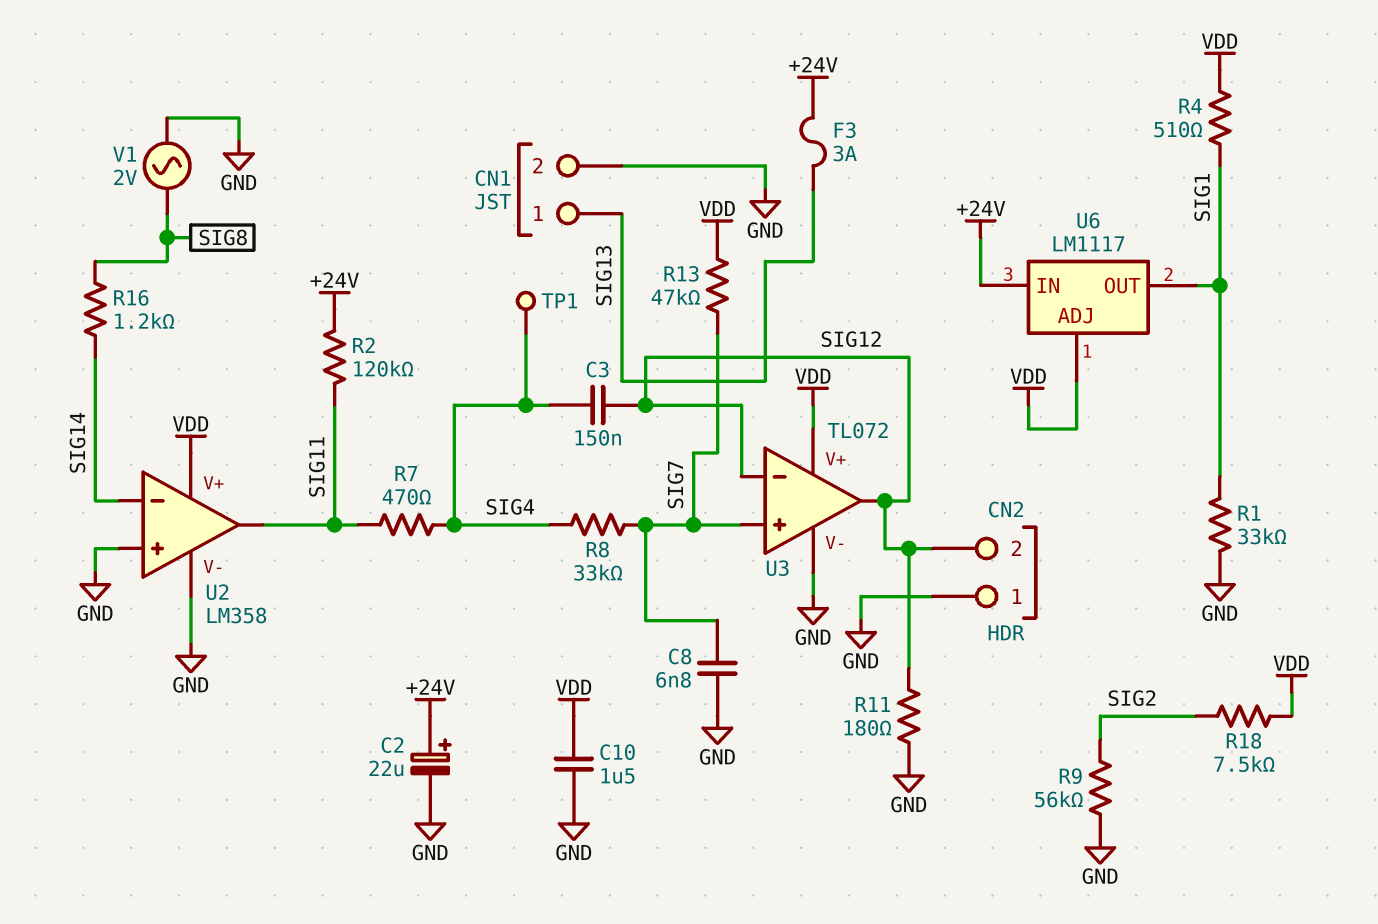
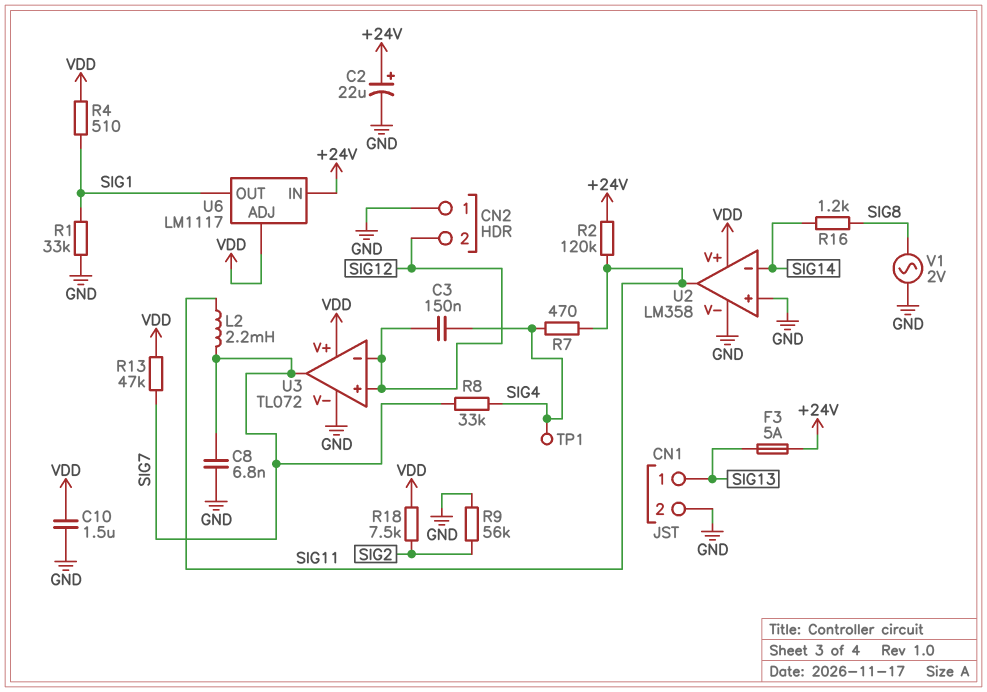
F3: 3A (+24V, SIG13) -> 5A (+24V, SIG13)
L2: none -> 2.2mH (SIG7, SIG11)
R11: 180 (GND, SIG12) -> none
U3 pin in+: SIG7 -> SIG12
U3 pin out: SIG12 -> SIG7

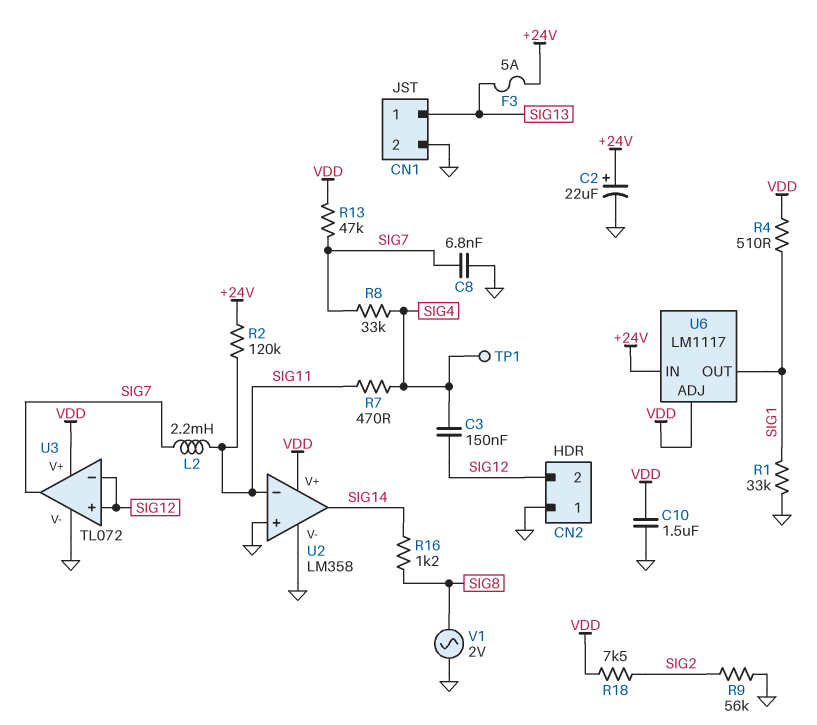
U2 pin in-: SIG14 -> SIG11
U2 pin out: SIG11 -> SIG14

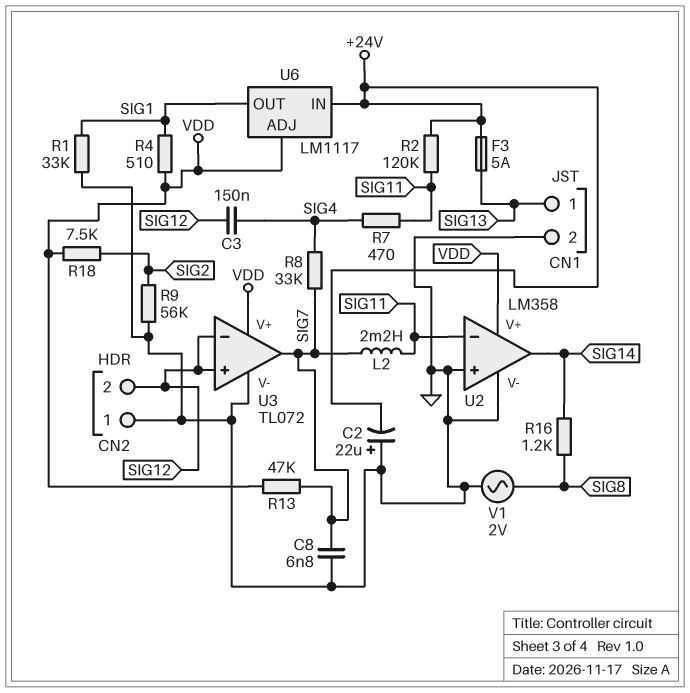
C2: 22uF (plus +24V, minus GND) -> 22uF (plus GND, minus +24V)
C10: 1.5uF (GND, VDD) -> none
TP1: test point (SIG4) -> none

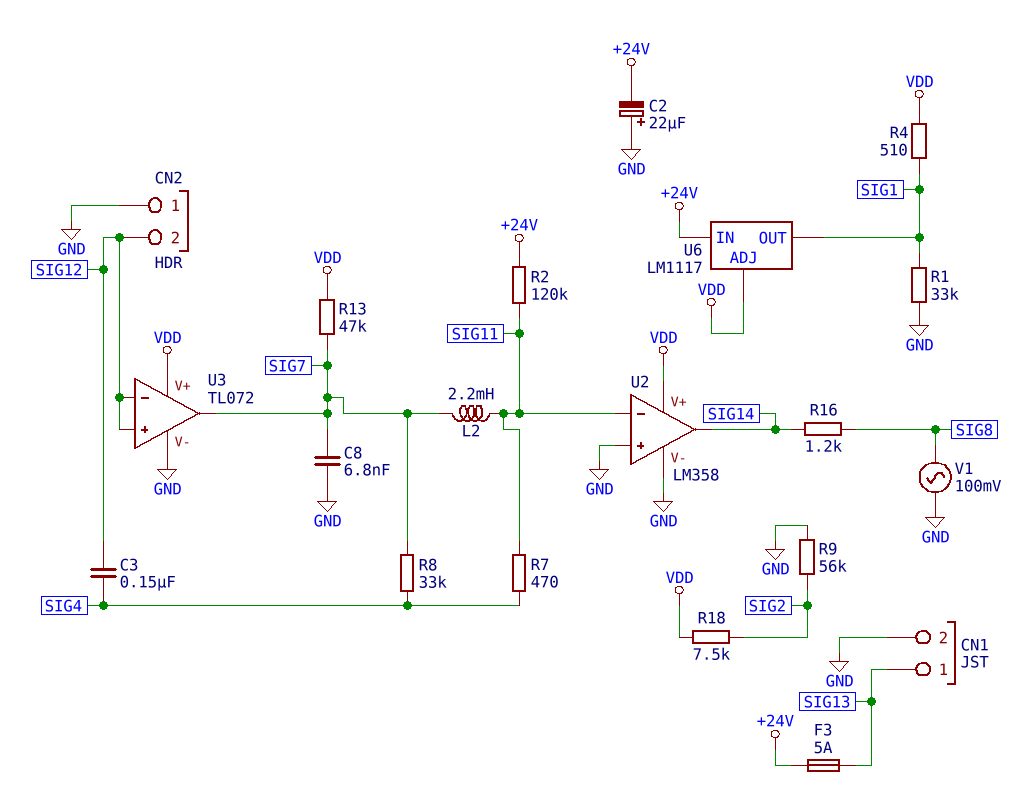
V1: AC 2V (GND, SIG8) -> AC 100mV (GND, SIG8)

